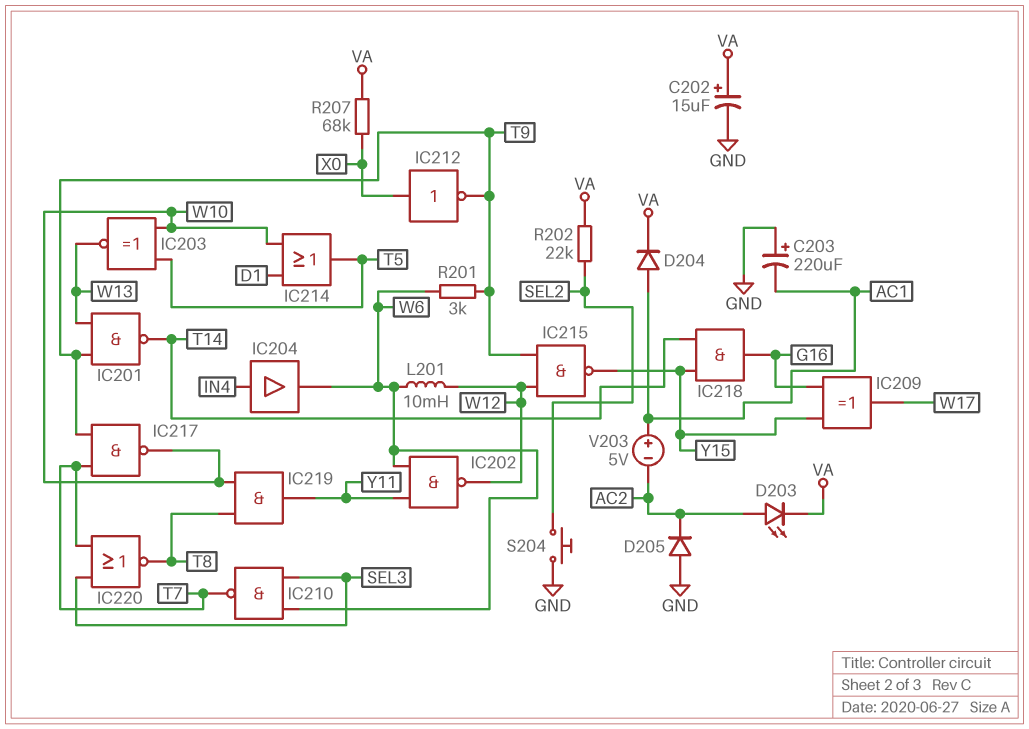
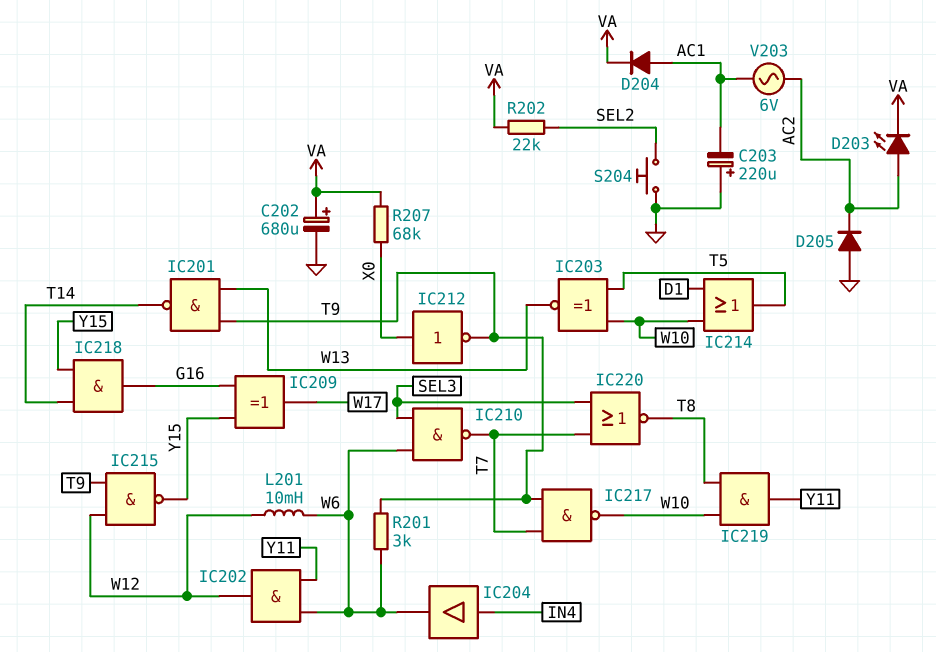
C202: 15uF (plus VA, minus GND) -> 680uF (plus VA, minus GND)
IC202: NAND (in W6, in Y11, out W12) -> AND (in W6, in Y11, out W12)
V203: 5V (plus AC1, minus AC2) -> AC 6V (AC1, AC2)

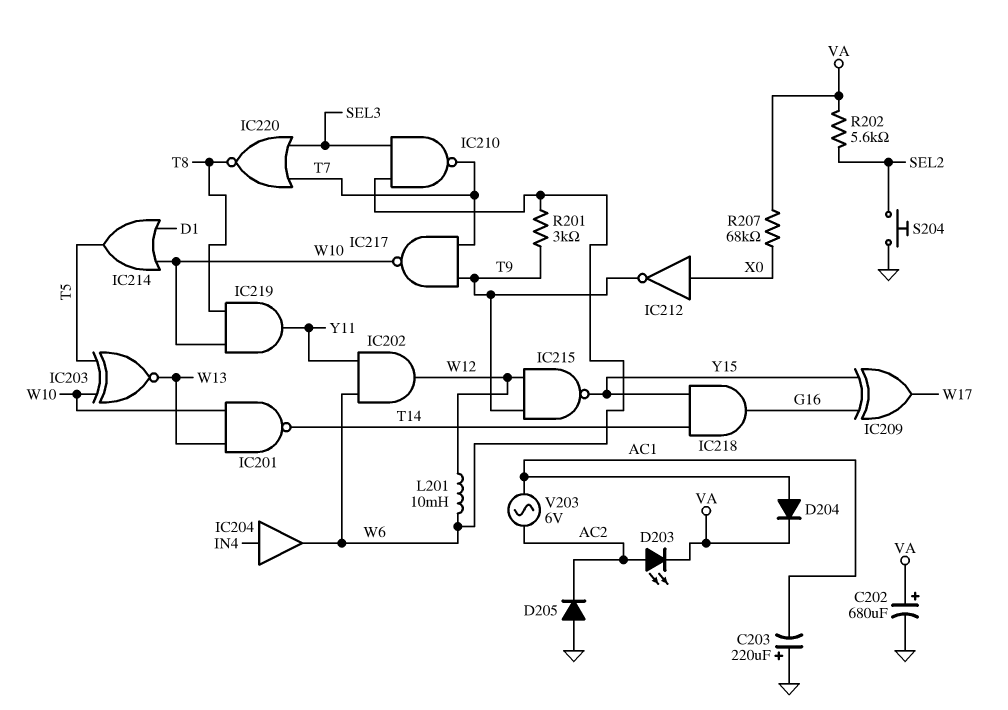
IC201: NAND (in T9, in W13, out T14) -> NAND (in W10, in W13, out T14)
R202: 22k (SEL2, VA) -> 5.6k (SEL2, VA)

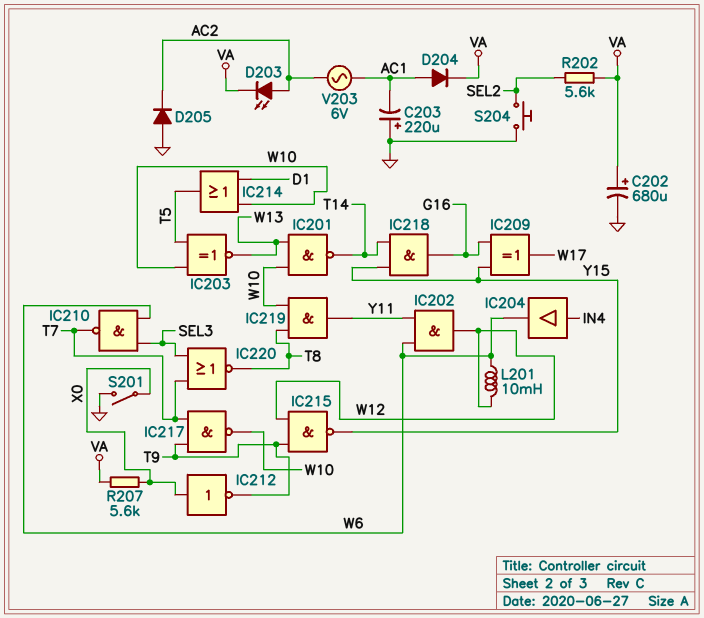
R201: 3k (T9, W6) -> none
R207: 68k (VA, X0) -> 5.6k (VA, X0)
S201: none -> switch (GND, X0)

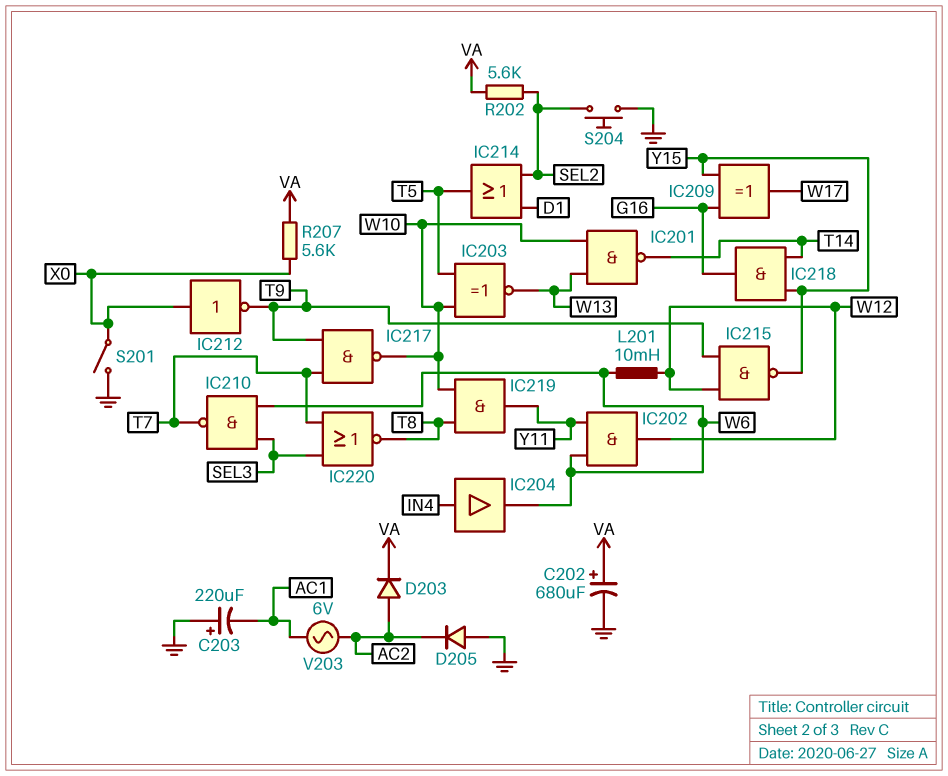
D203: LED (A AC2, K VA) -> diode (A AC2, K VA)
D204: diode (A AC1, K VA) -> none
IC214: OR (in D1, in W10, out T5) -> OR (in D1, in SEL2, out T5)

